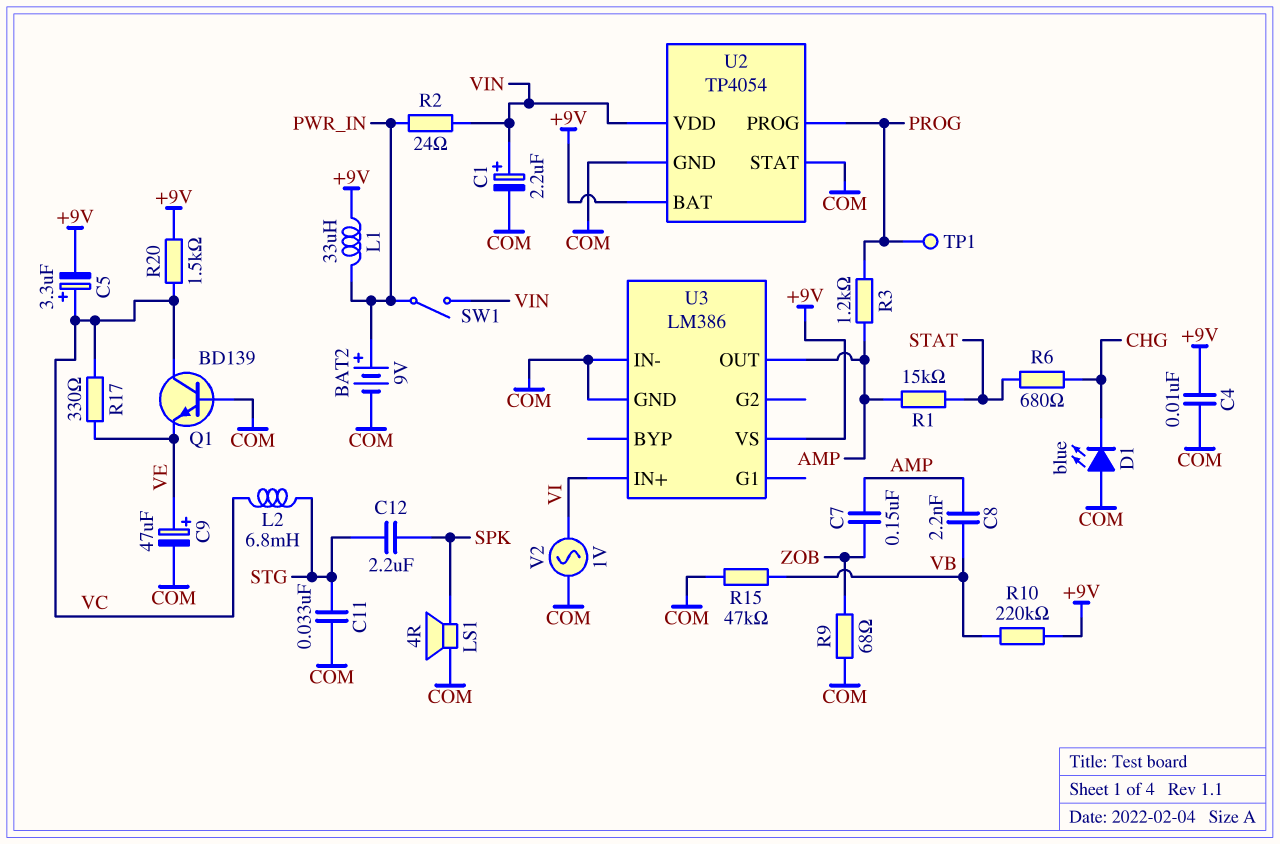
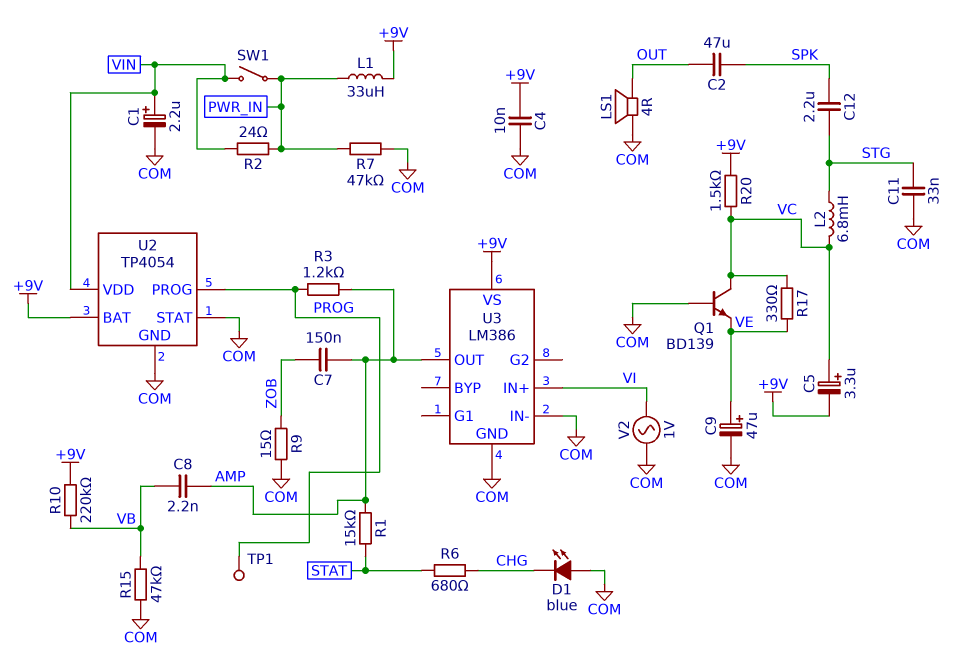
BAT2: 9V (plus PWR_IN, minus COM) -> none
C2: none -> 47uF (OUT, SPK)
LS1: speaker 4R (COM, SPK) -> speaker 4R (COM, OUT)
R7: none -> 47k (COM, PWR_IN)
R9: 68 (COM, ZOB) -> 15 (COM, ZOB)

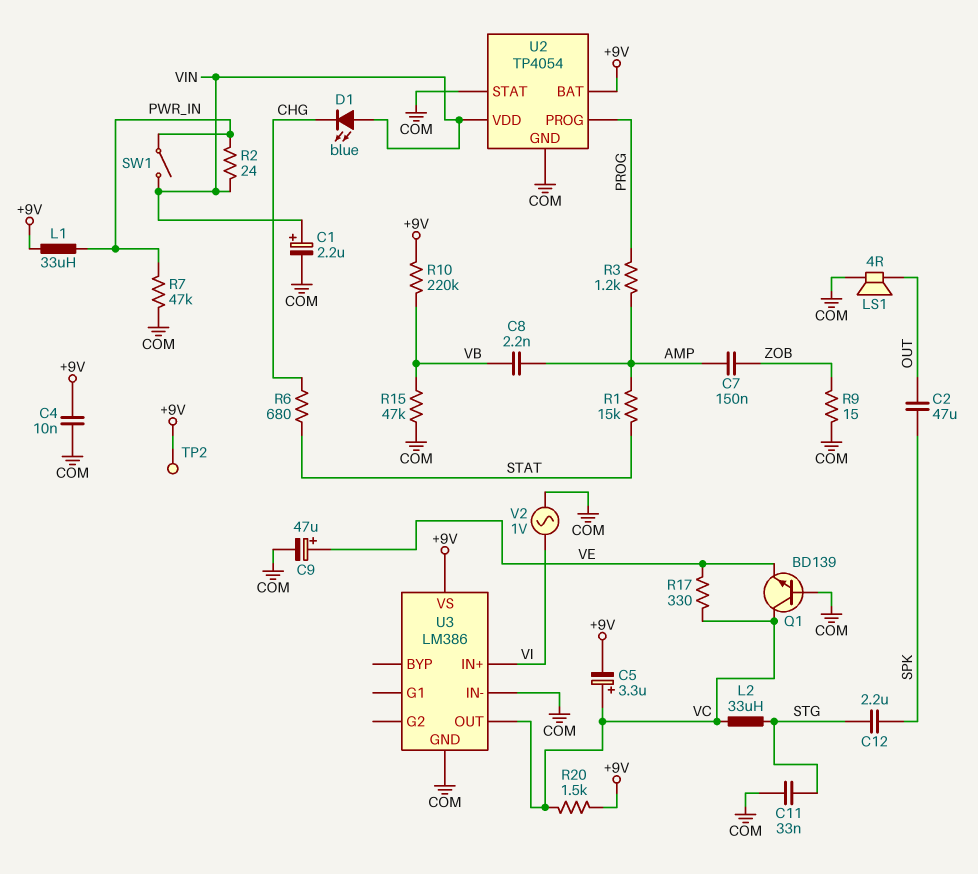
D1: LED blue (A COM, K CHG) -> LED blue (A VIN, K CHG)
L2: 6.8mH (STG, VC) -> 33uH (STG, VC)
TP1: test point (PROG) -> none
TP2: none -> test point (+9V)
U3 pin OUT: AMP -> VC

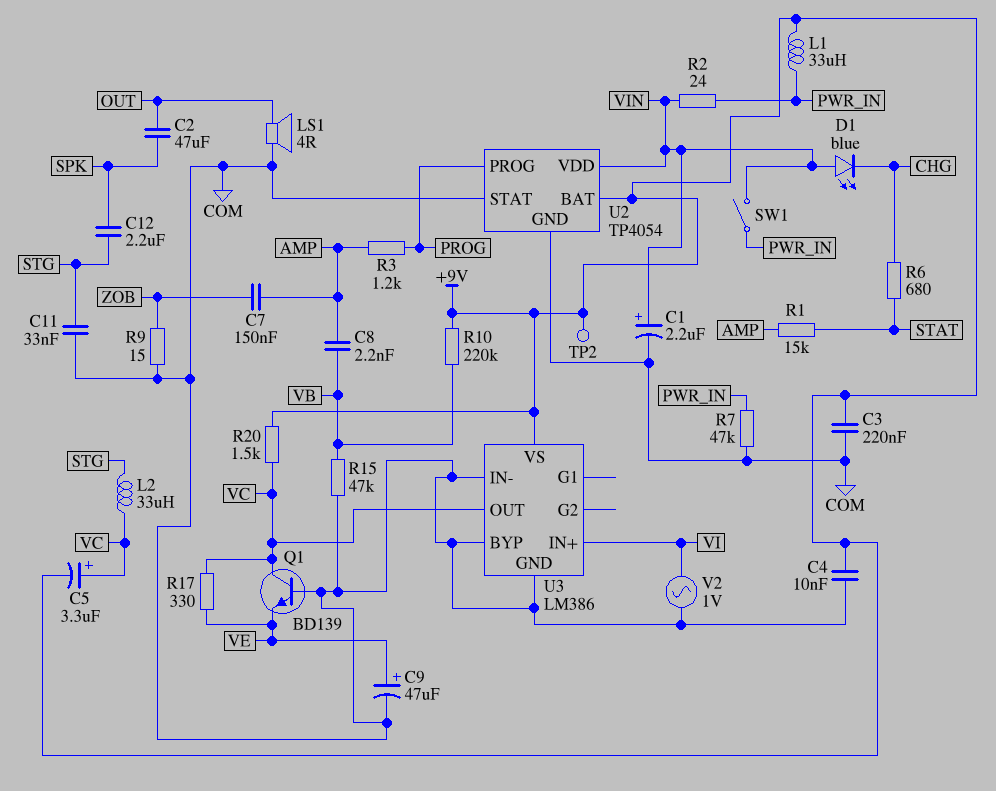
C3: none -> 220nF (+9V, COM)
U3 pin BYP: none -> COM

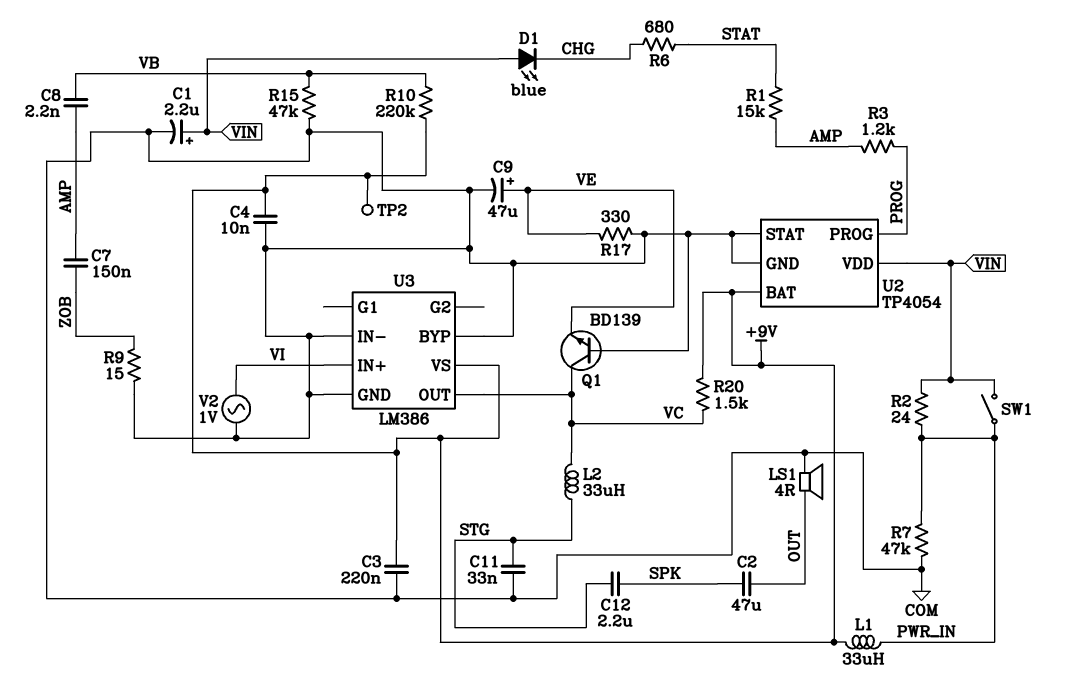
C5: 3.3uF (plus VC, minus +9V) -> none
R17: 330 (VC, VE) -> 330 (COM, VE)

